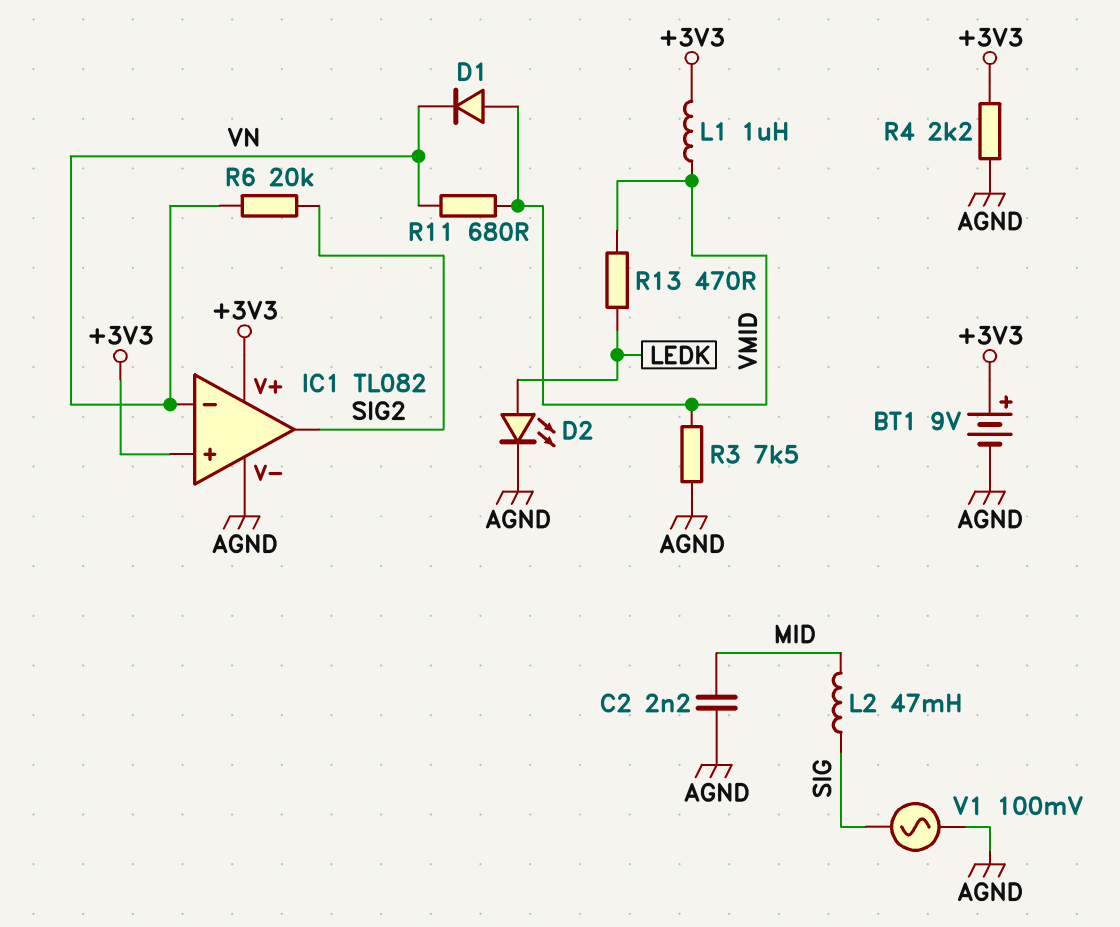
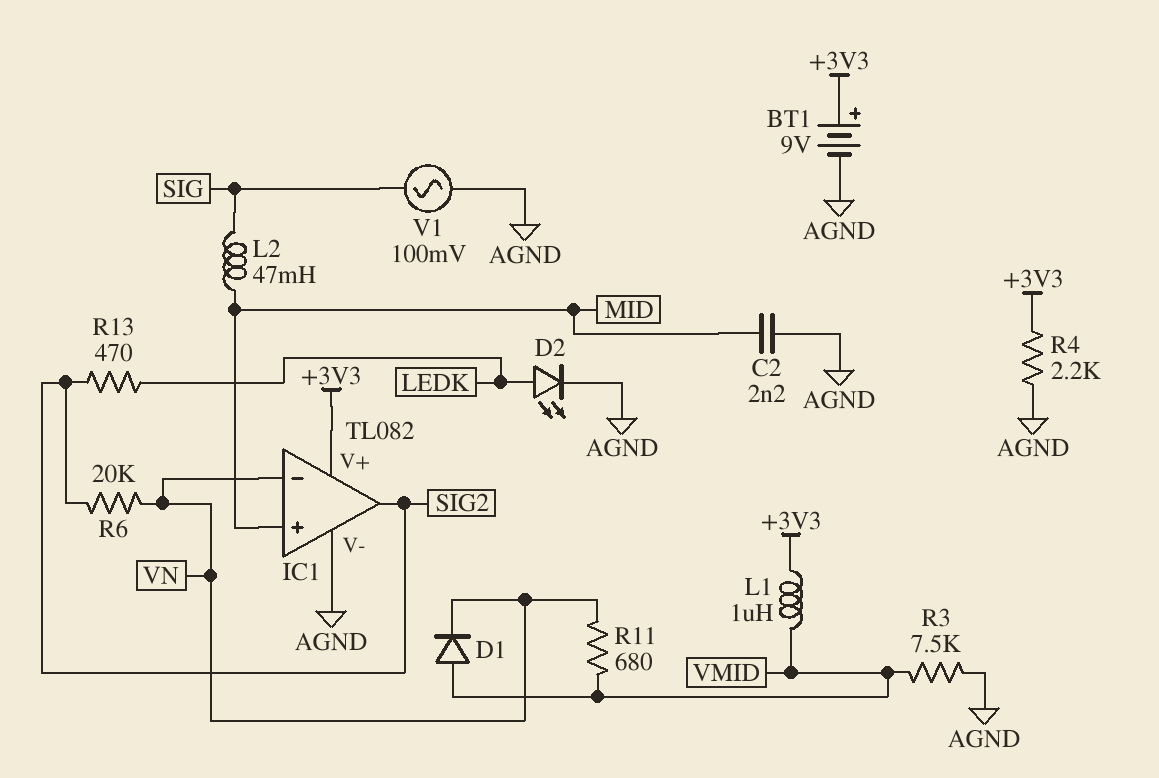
IC1 pin in+: +3V3 -> MID
R13: 470 (LEDK, VMID) -> 470 (LEDK, SIG2)

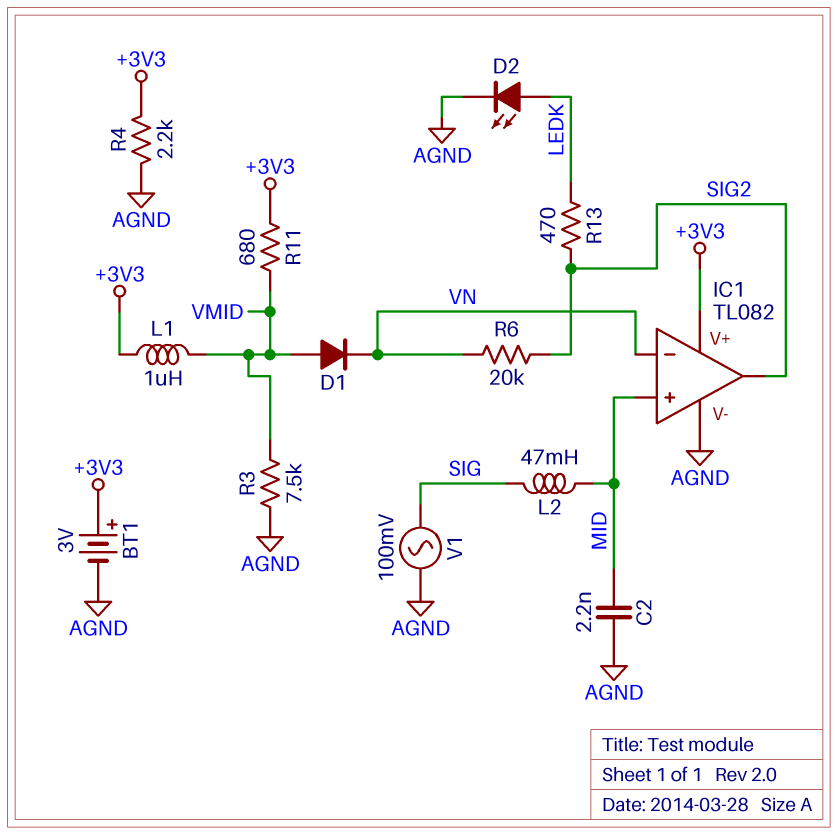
BT1: 9V (plus +3V3, minus AGND) -> 3V (plus +3V3, minus AGND)
R11: 680 (VMID, VN) -> 680 (+3V3, VMID)

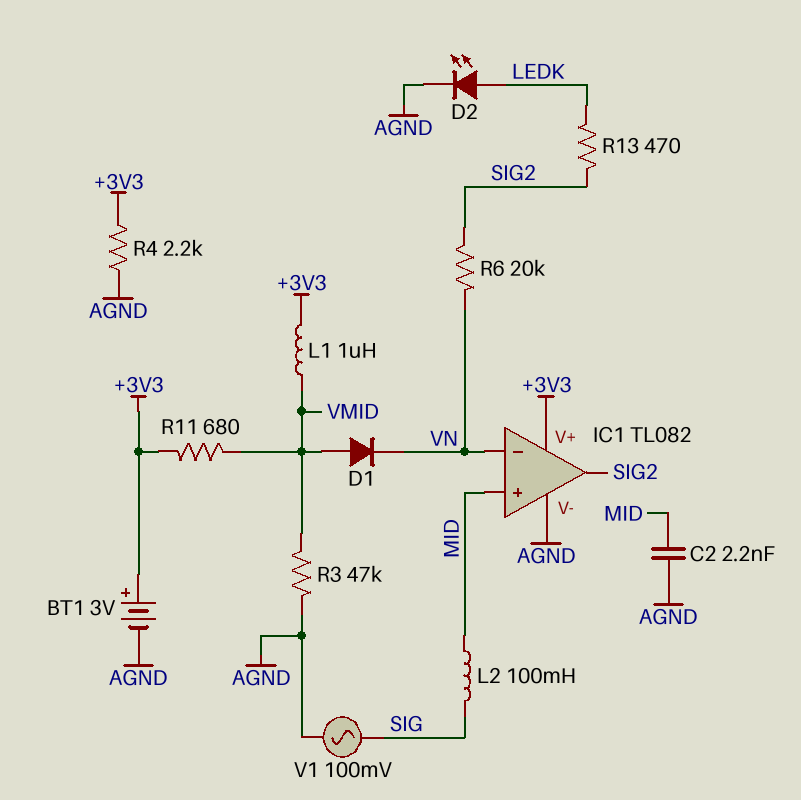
L2: 47mH (MID, SIG) -> 100mH (MID, SIG)
R3: 7.5k (AGND, VMID) -> 47k (AGND, VMID)

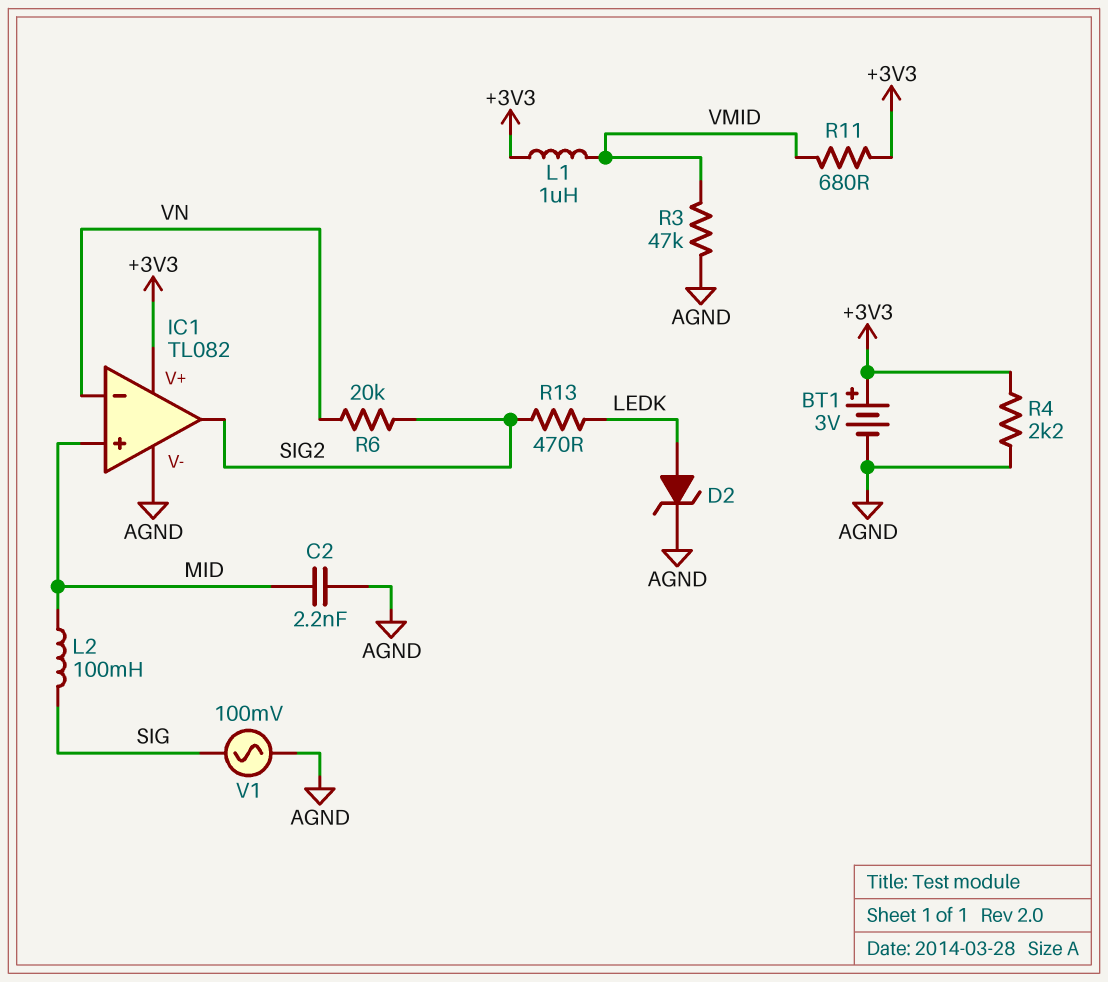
D1: diode (A VMID, K VN) -> none
D2: LED (A LEDK, K AGND) -> zener (A LEDK, K AGND)

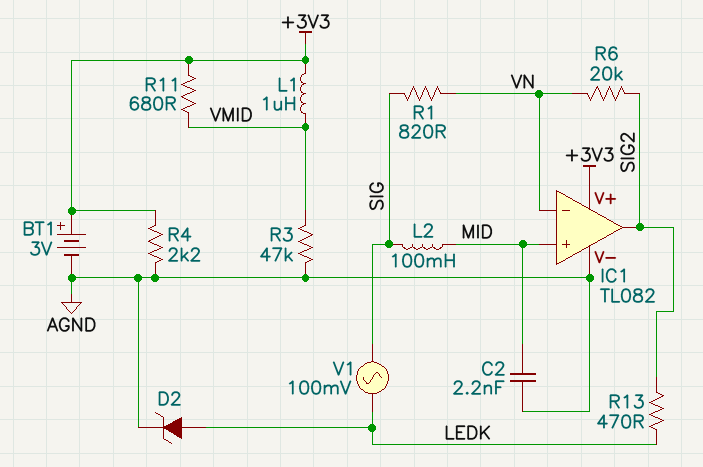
R1: none -> 820 (SIG, VN)
V1: AC 100mV (AGND, SIG) -> AC 100mV (LEDK, SIG)

